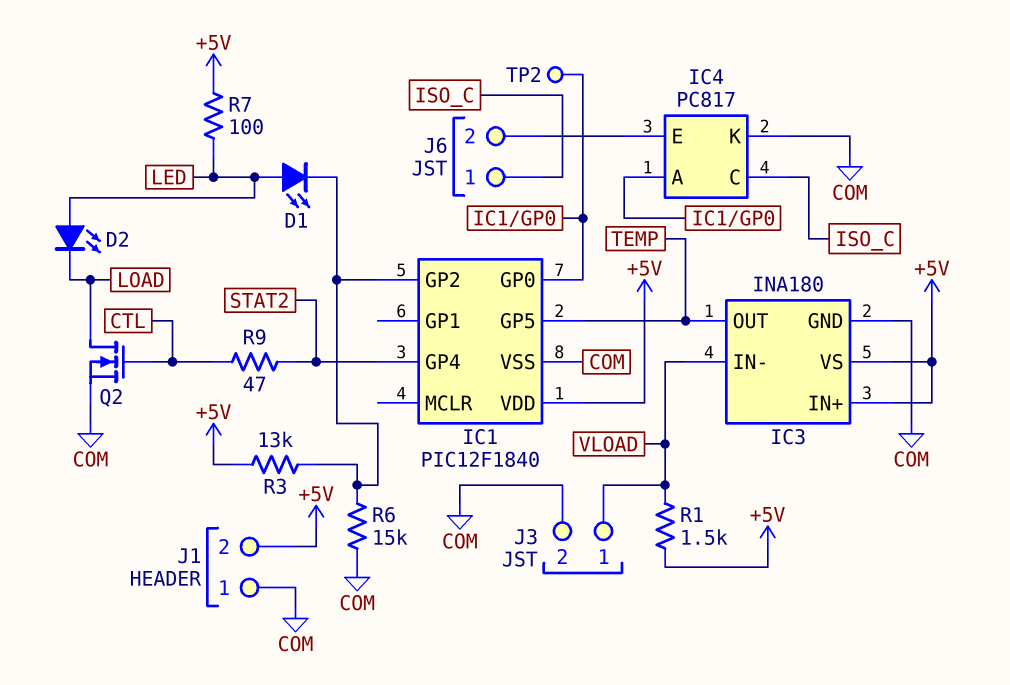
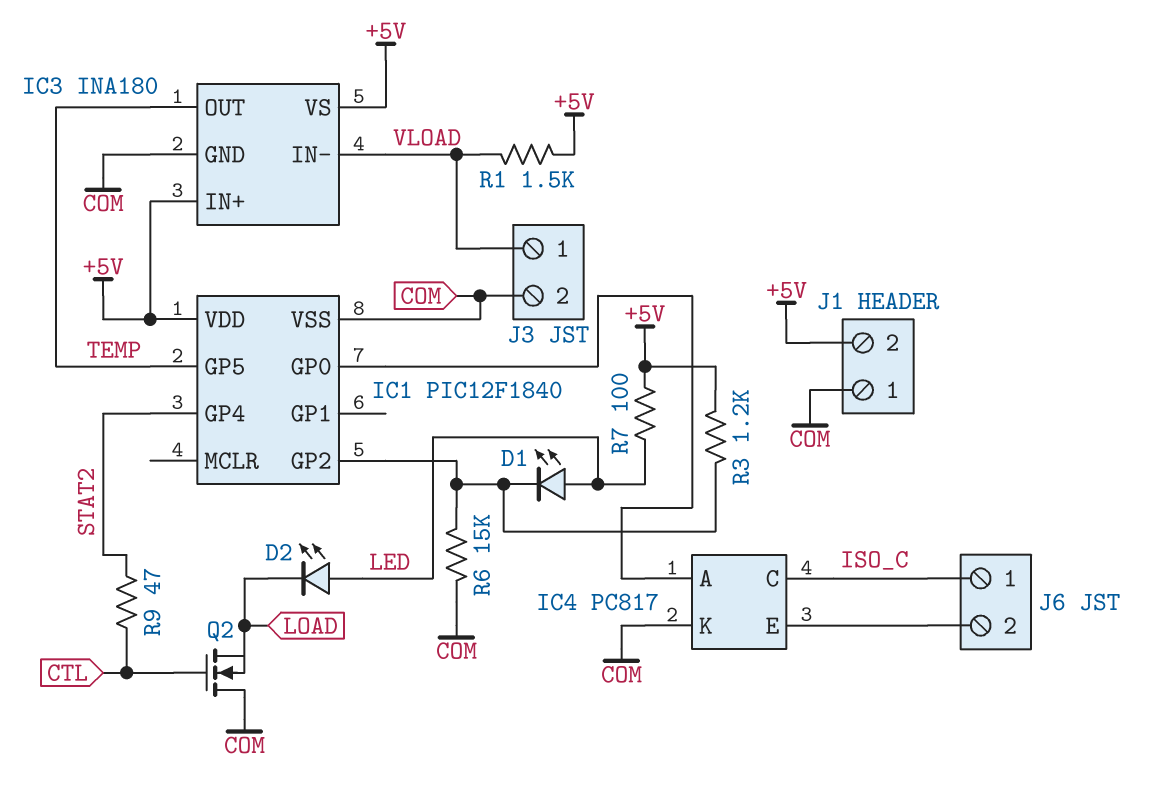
Q2: NMOS (G CTL, D LOAD, S COM) -> NMOS (G CTL, D COM, S LOAD)
R3: 13k (+5V, IC1/GP2) -> 1.2k (+5V, IC1/GP2)
TP2: test point (IC1/GP0) -> none

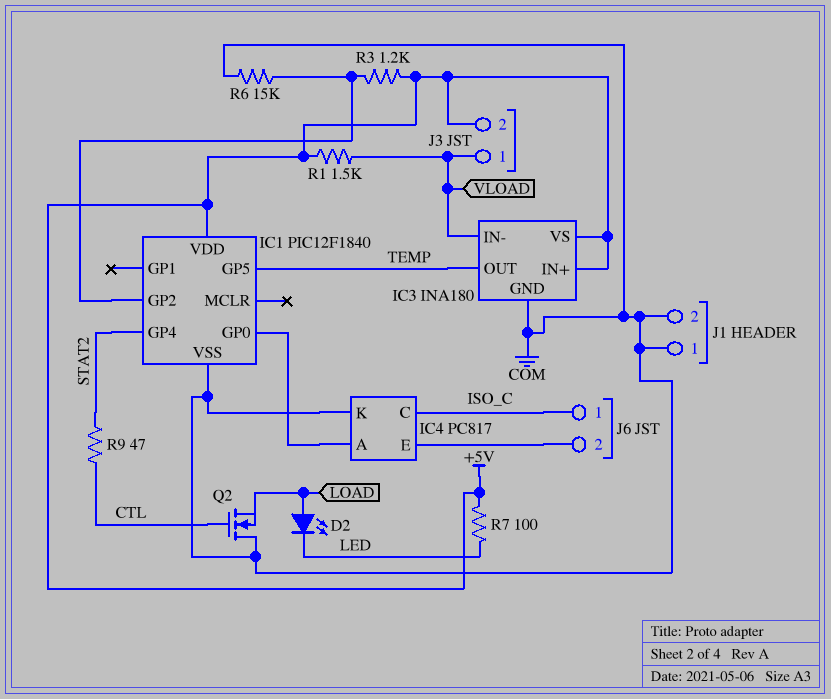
D1: LED (A LED, K IC1/GP2) -> none
D2: LED (A LED, K LOAD) -> LED (A LOAD, K LED)
J1 pin 2: +5V -> COM
J3 pin 2: COM -> +5V

